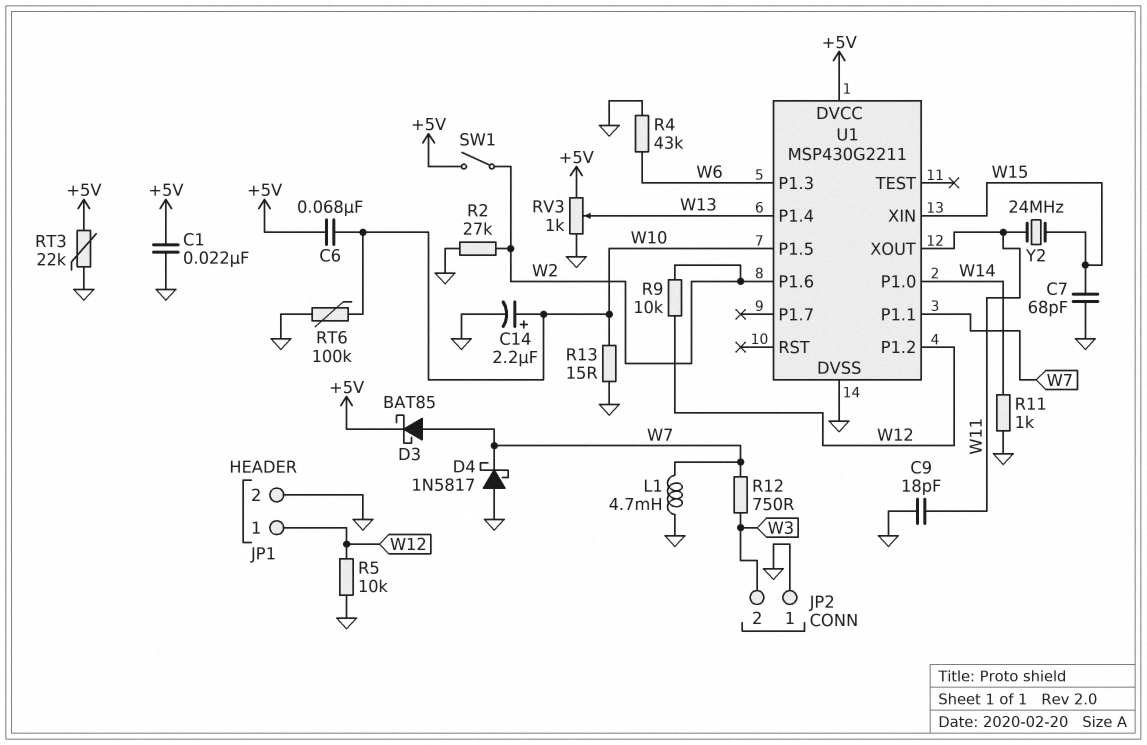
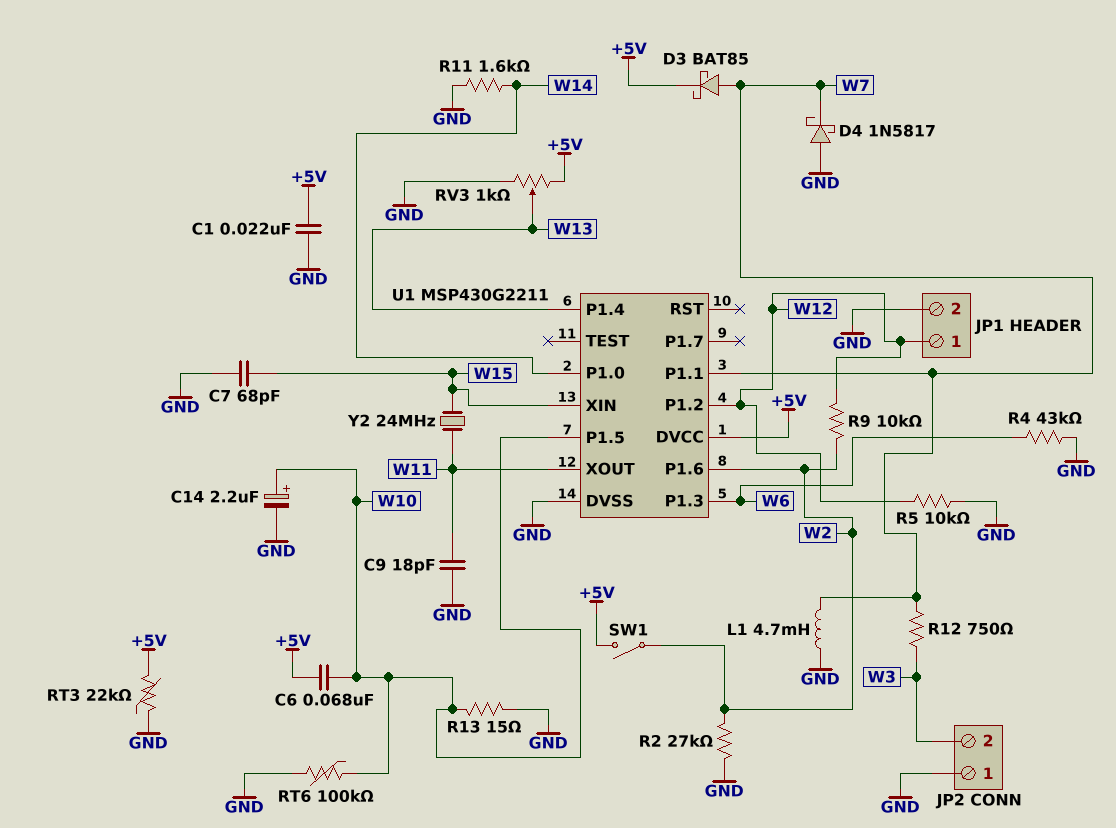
R11: 1k (GND, W14) -> 1.6k (GND, W14)

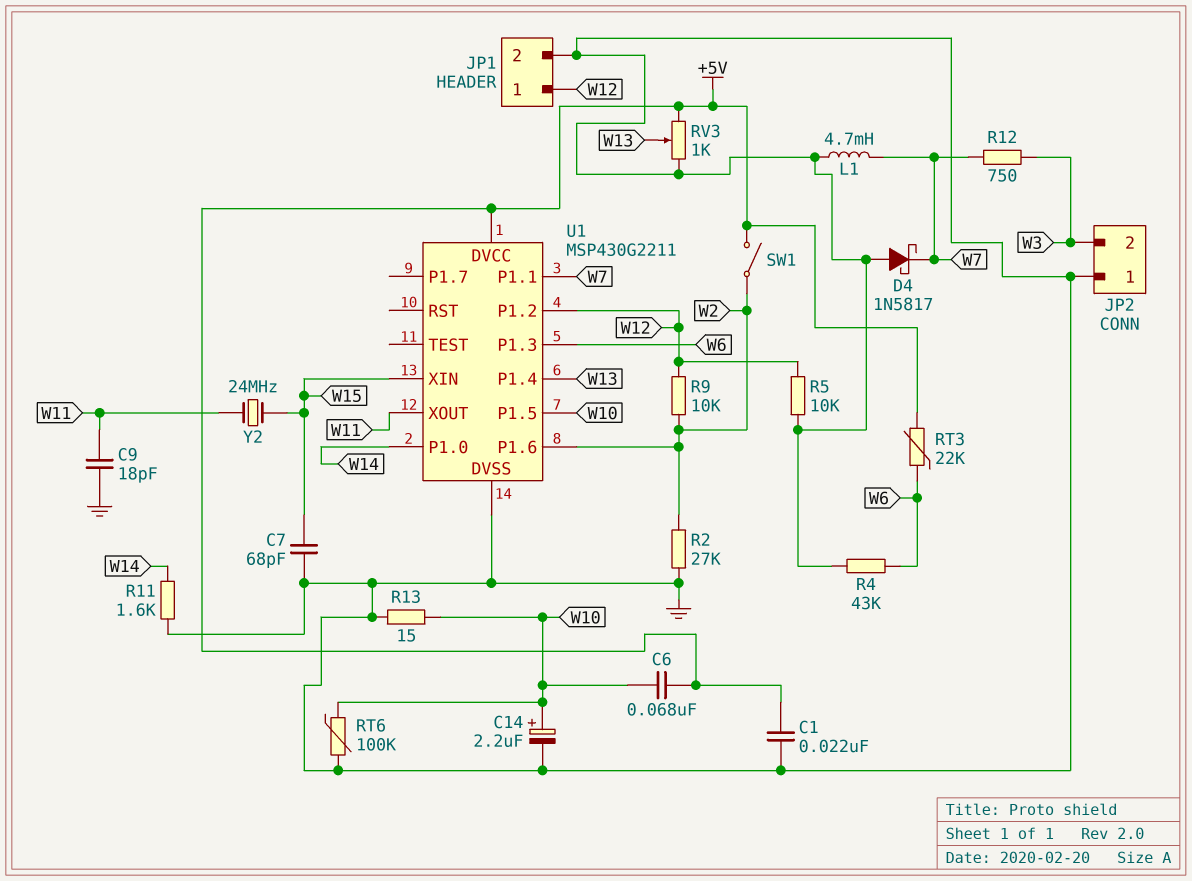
D3: schottky BAT85 (A W7, K +5V) -> none
RT3: 22k (+5V, GND) -> 22k (+5V, W6)

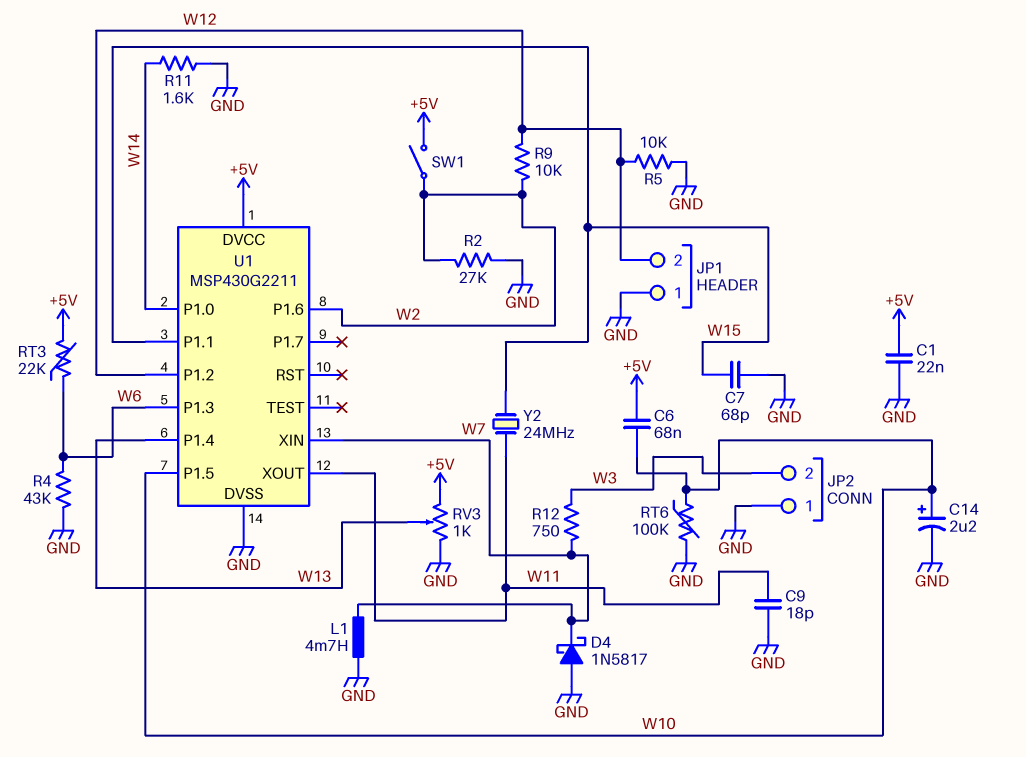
JP1 pin 1: W12 -> GND
JP1 pin 2: GND -> W12
R13: 15 (GND, W10) -> none
U1 pin P1.1: W7 -> W15
U1 pin XIN: W15 -> W7

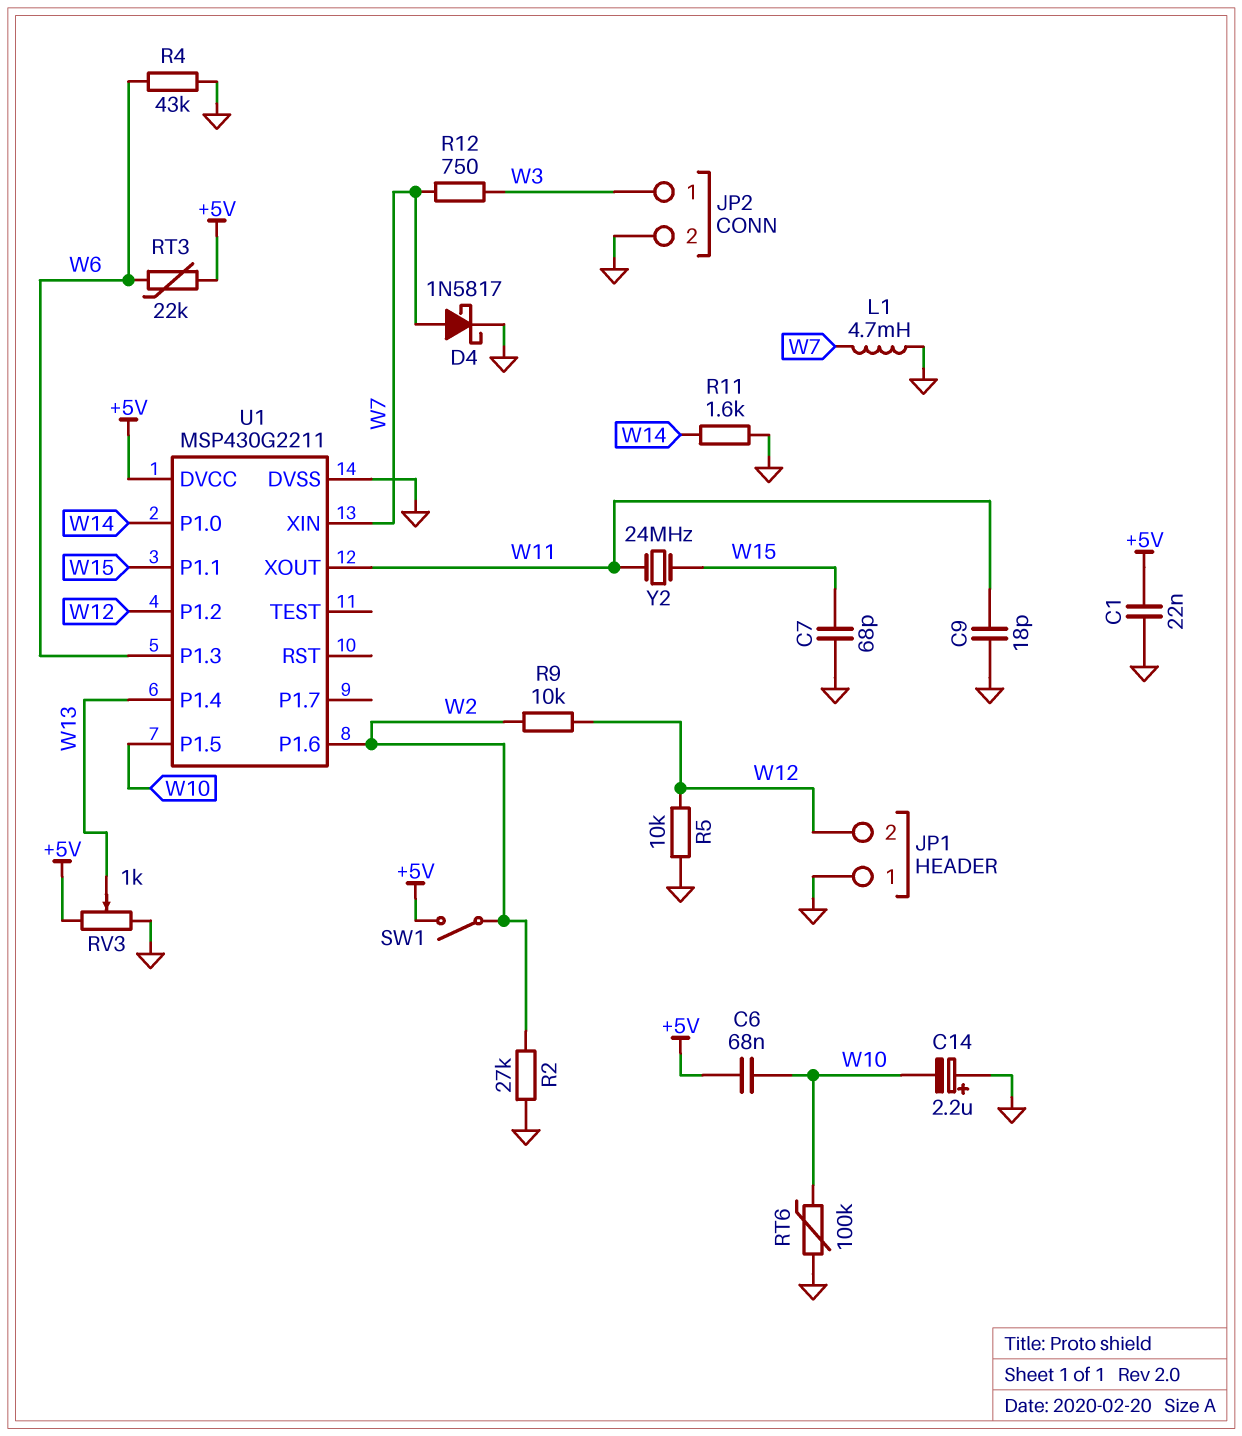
C14: 2.2uF (plus W10, minus GND) -> 2.2uF (plus GND, minus W10)
D4: schottky 1N5817 (A GND, K W7) -> schottky 1N5817 (A W7, K GND)
JP2 pin 1: GND -> W3
JP2 pin 2: W3 -> GND

